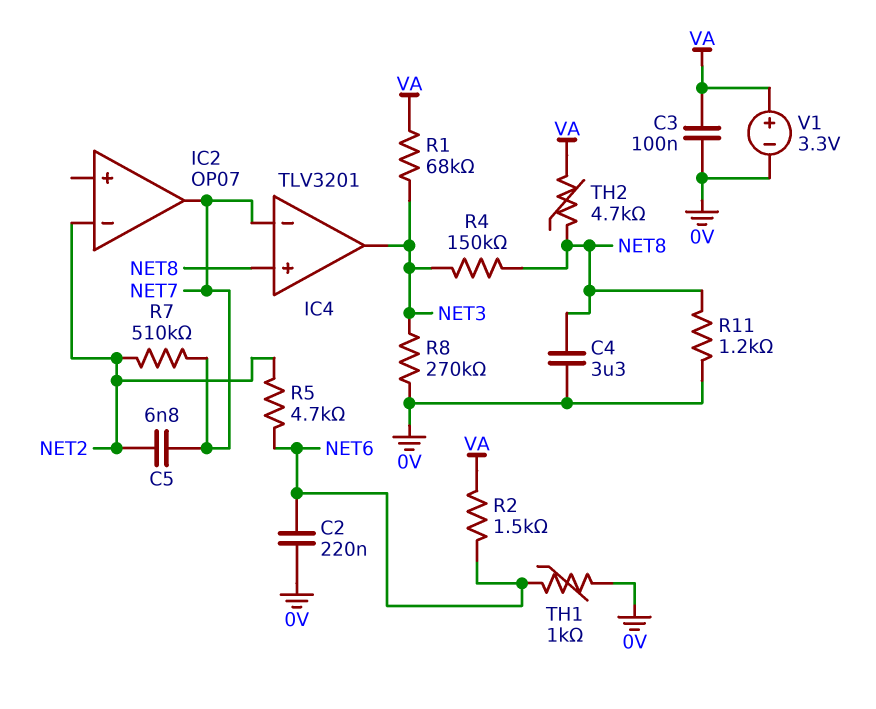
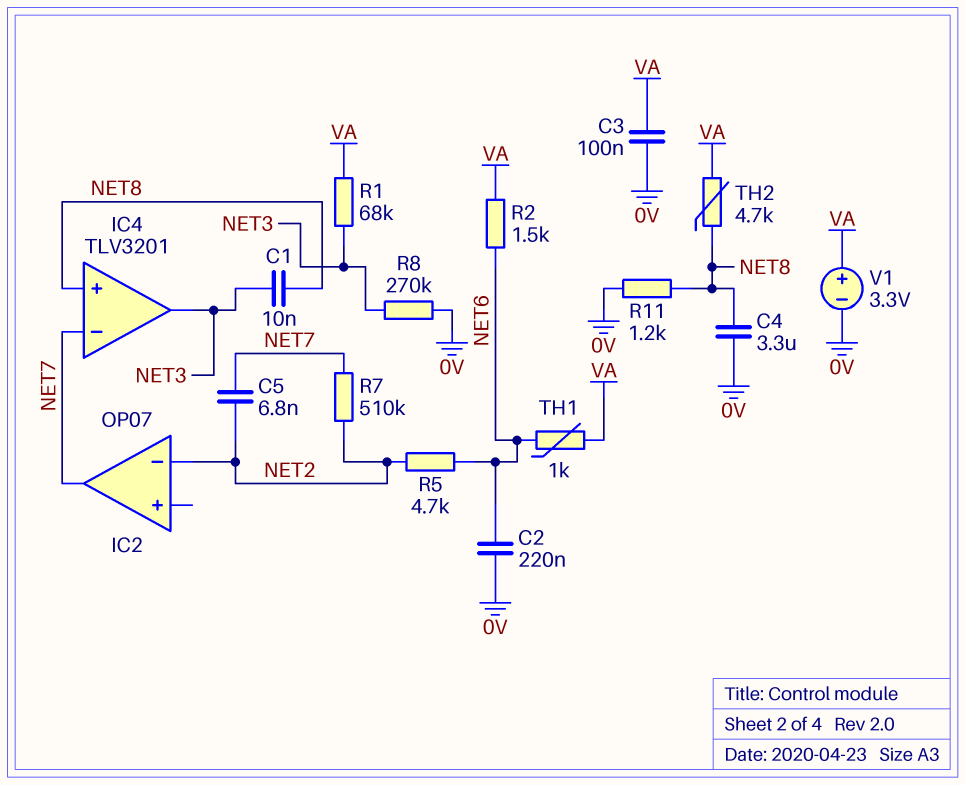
C1: none -> 10nF (NET3, NET8)
R4: 150k (NET3, NET8) -> none
TH1: 1k (0V, NET6) -> 1k (NET6, VA)

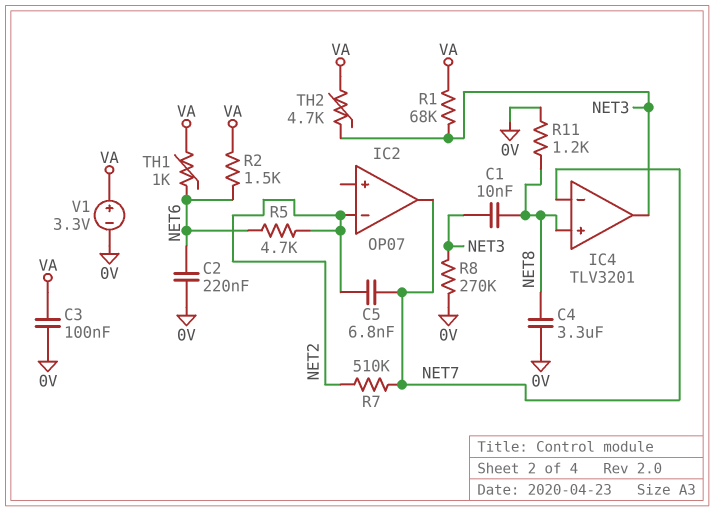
TH2: 4.7k (NET8, VA) -> 4.7k (NET3, VA)

